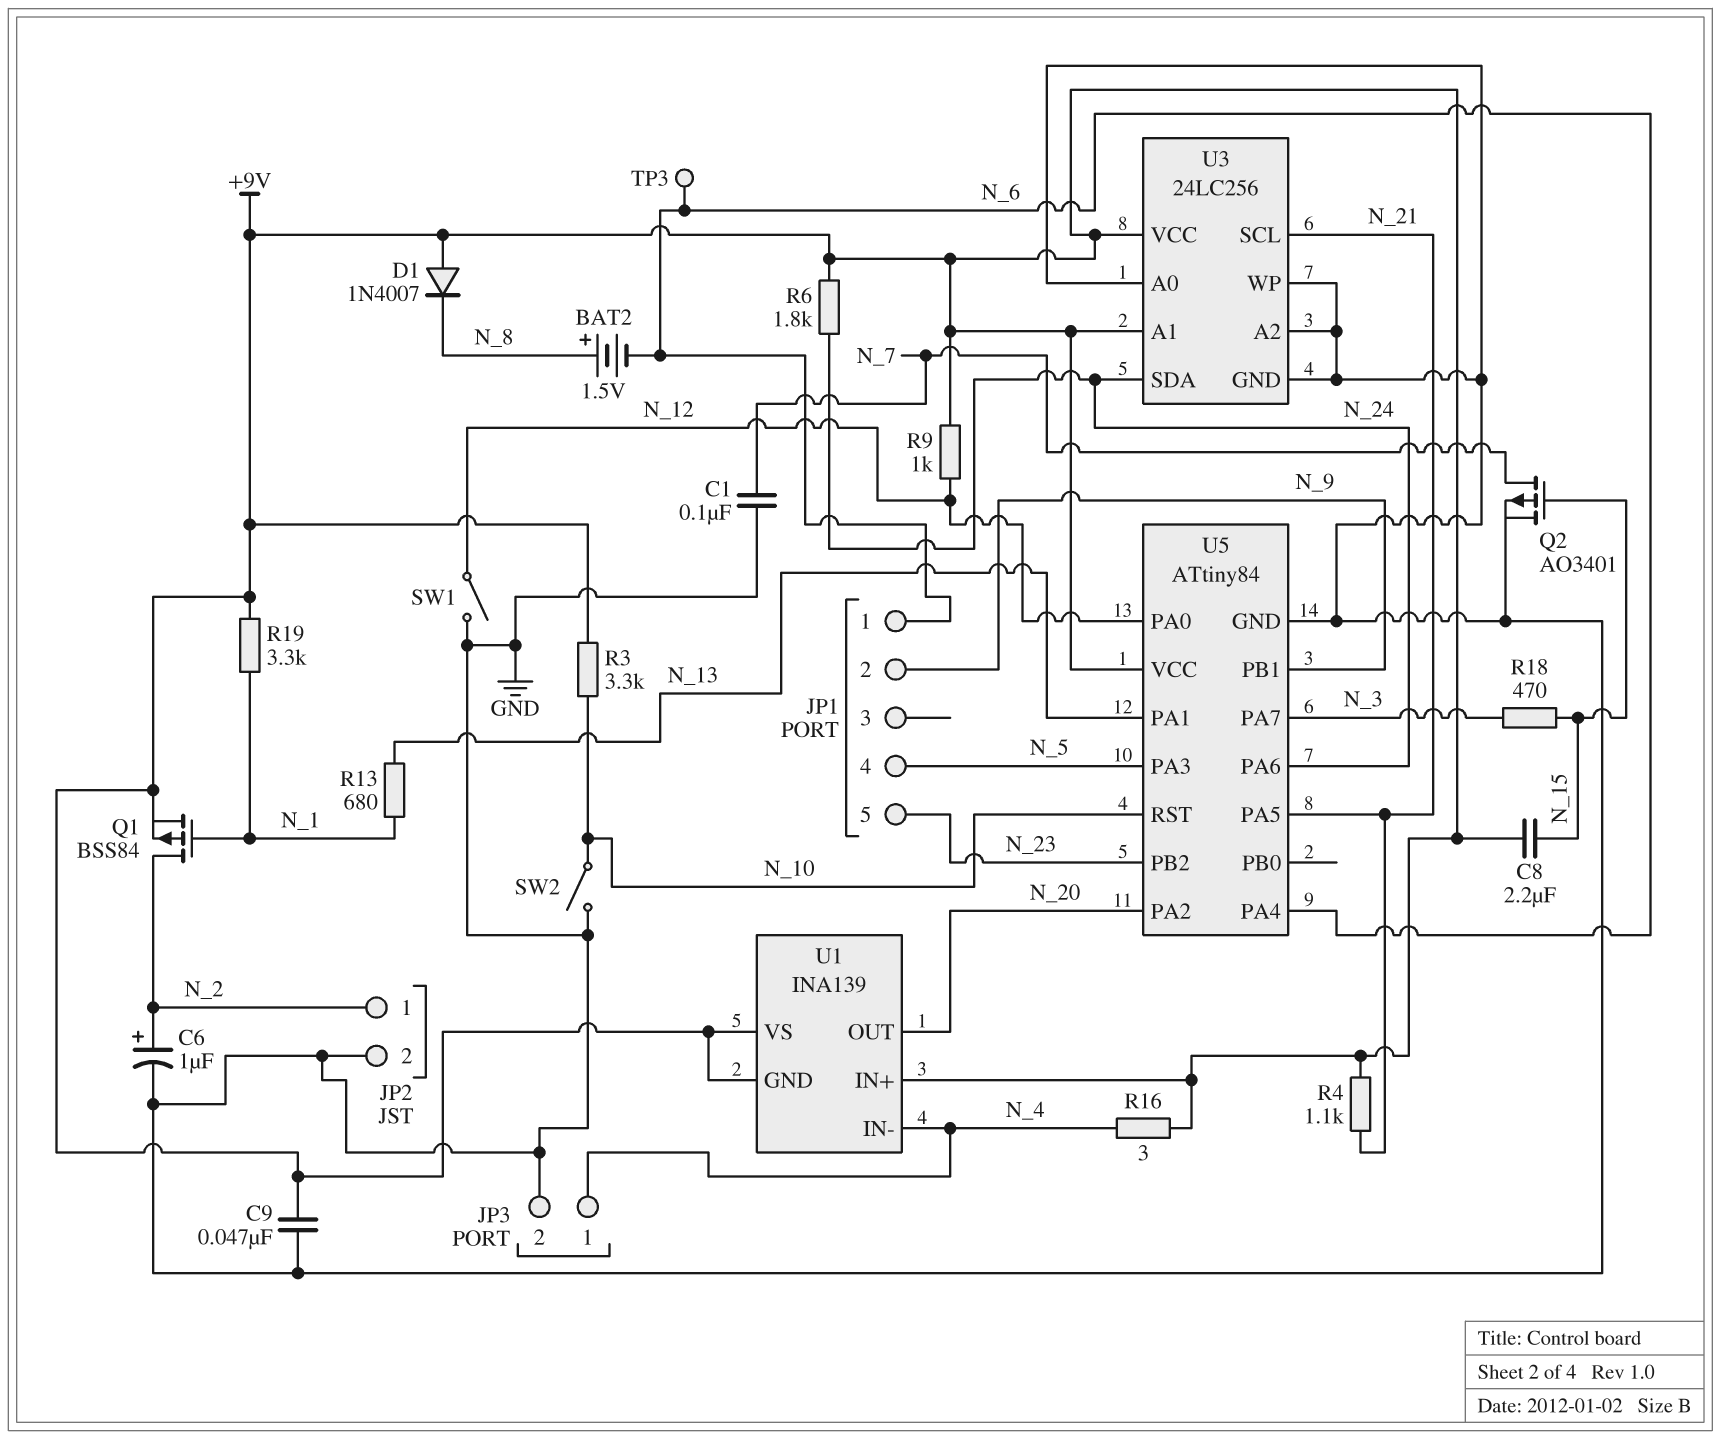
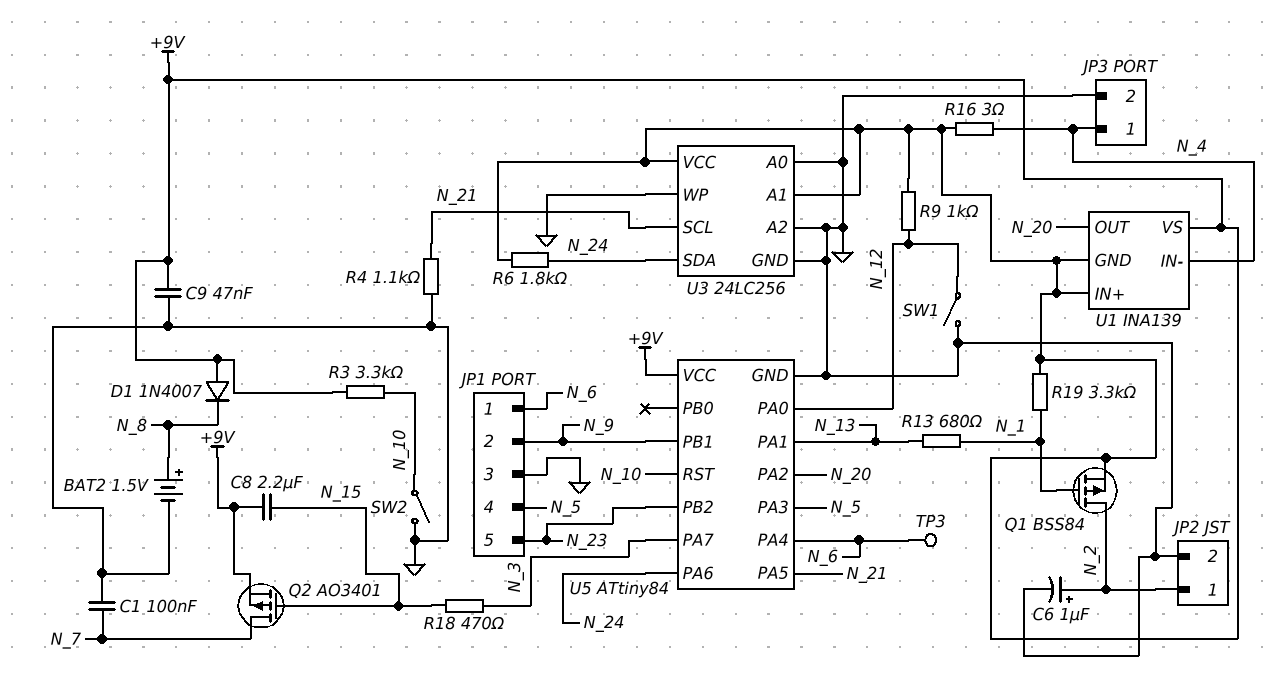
BAT2: 1.5V (plus N_8, minus N_6) -> 1.5V (plus N_8, minus GND)
JP1 pin 3: none -> GND
Q2: PMOS AO3401 (G N_15, D N_7, S GND) -> PMOS AO3401 (G N_15, D N_7, S +9V)
R4: 1.1k (+9V, N_21) -> 1.1k (GND, N_21)

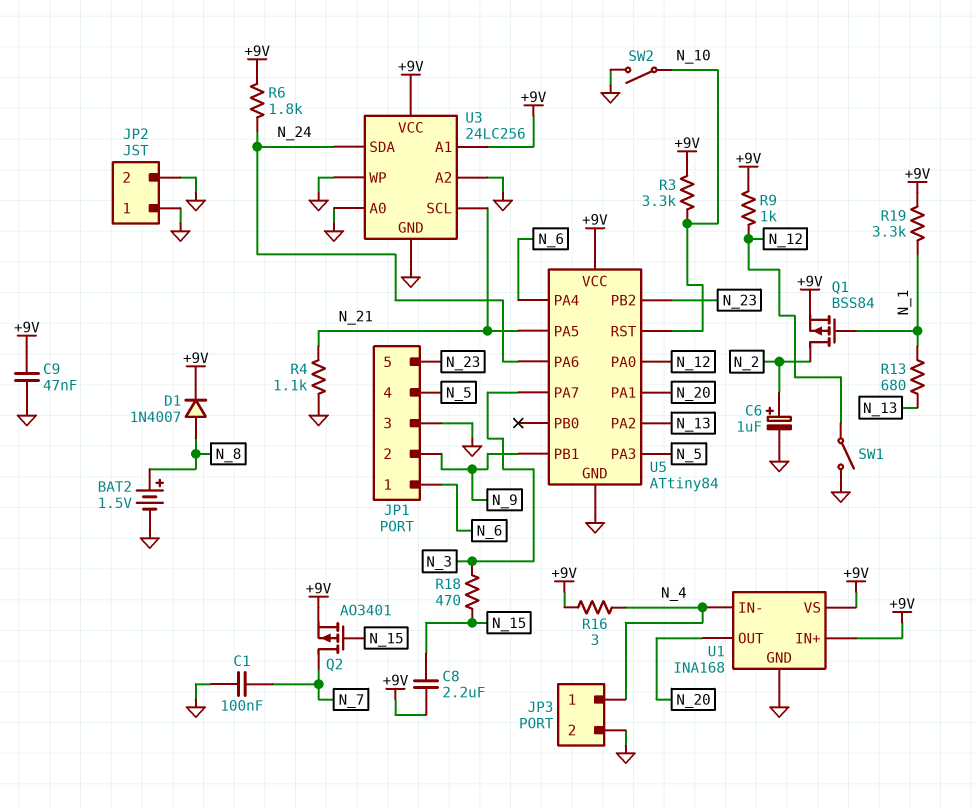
D1: diode 1N4007 (A +9V, K N_8) -> diode 1N4007 (A N_8, K +9V)
JP2 pin 1: N_2 -> GND
TP3: test point (N_6) -> none
U1: INA139 -> INA168
U1 pin GND: +9V -> GND
U5 pin PA1: N_13 -> N_20
U5 pin PA2: N_20 -> N_13

